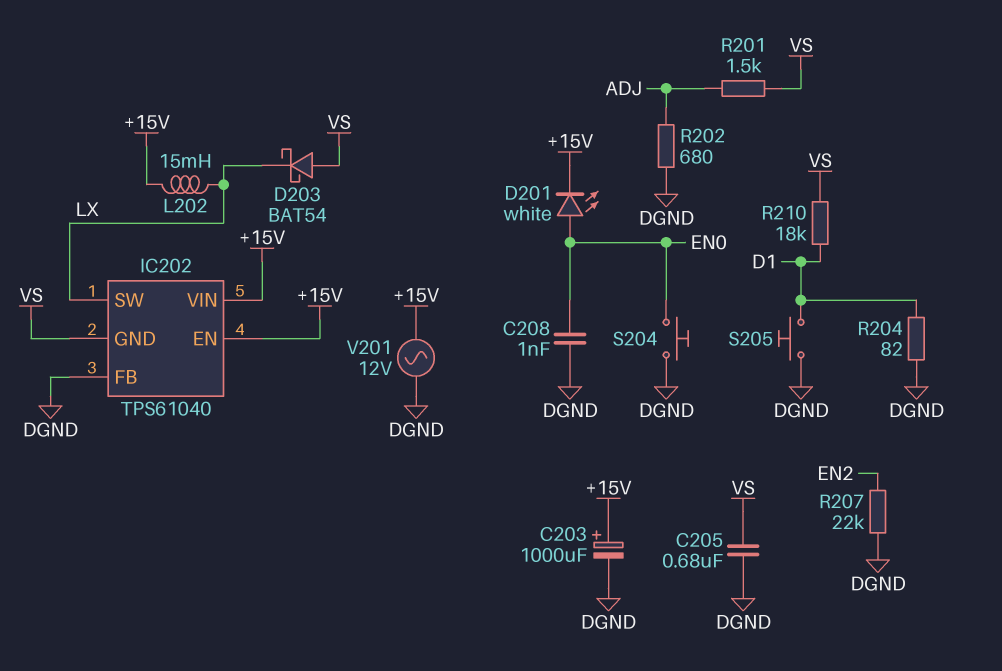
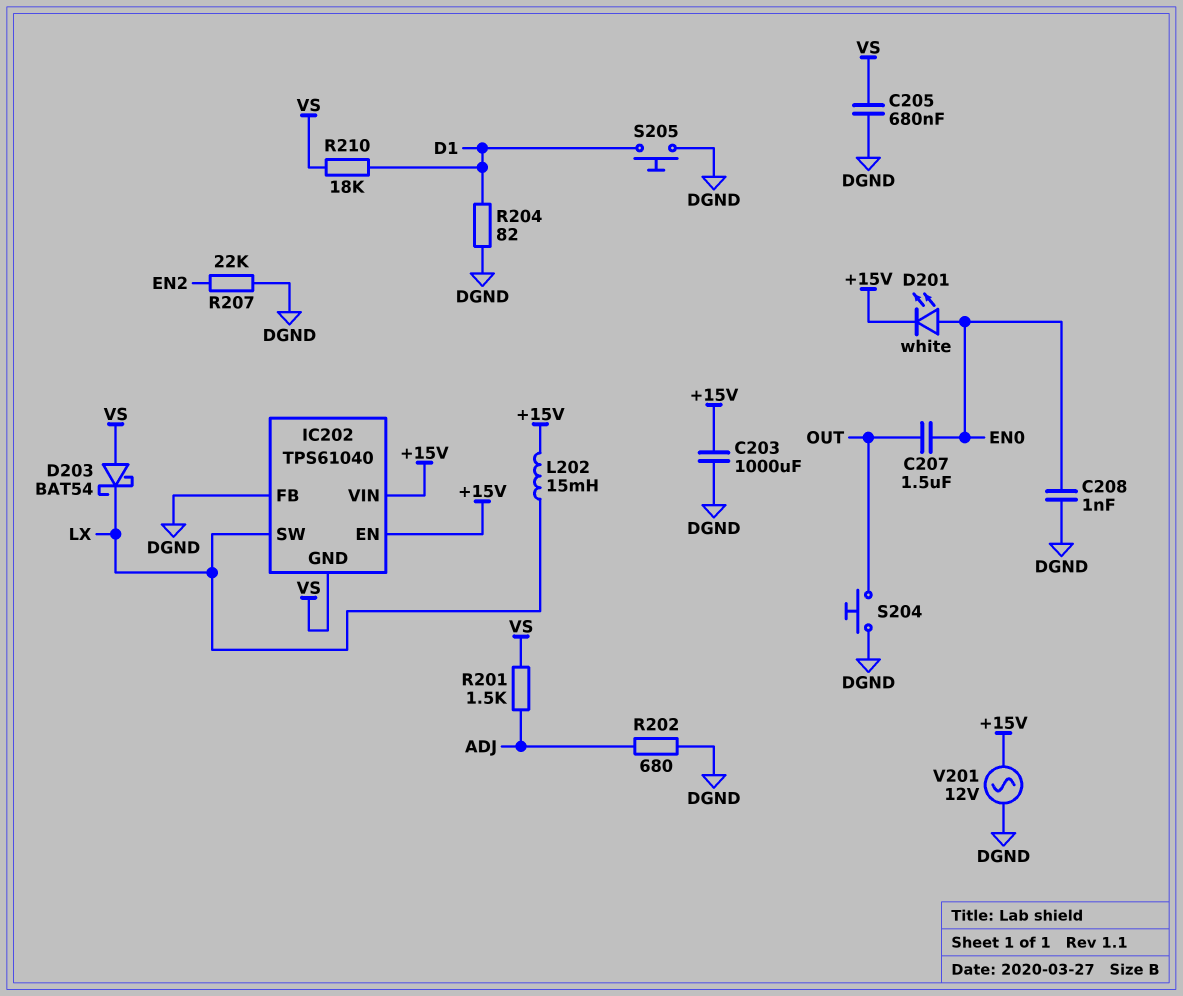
C203: 1000uF (plus +15V, minus DGND) -> 1000uF (+15V, DGND)
C207: none -> 1.5uF (EN0, OUT)
S204: button (DGND, EN0) -> button (DGND, OUT)

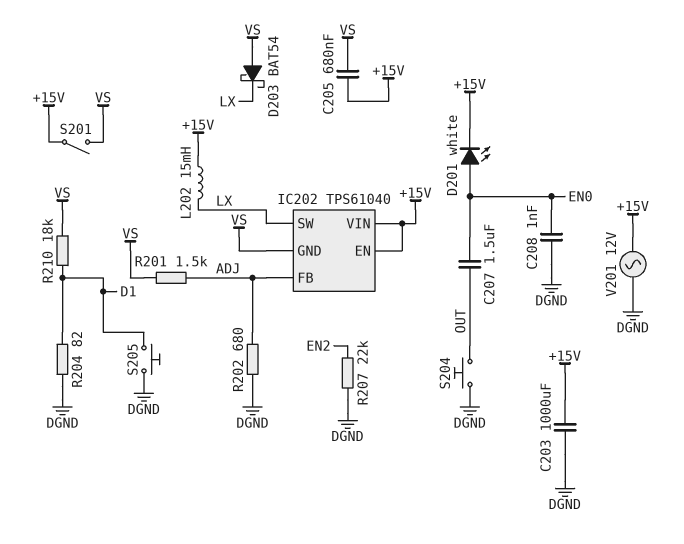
C205: 680nF (DGND, VS) -> 680nF (+15V, VS)
IC202 pin FB: DGND -> ADJ
S201: none -> switch (+15V, VS)

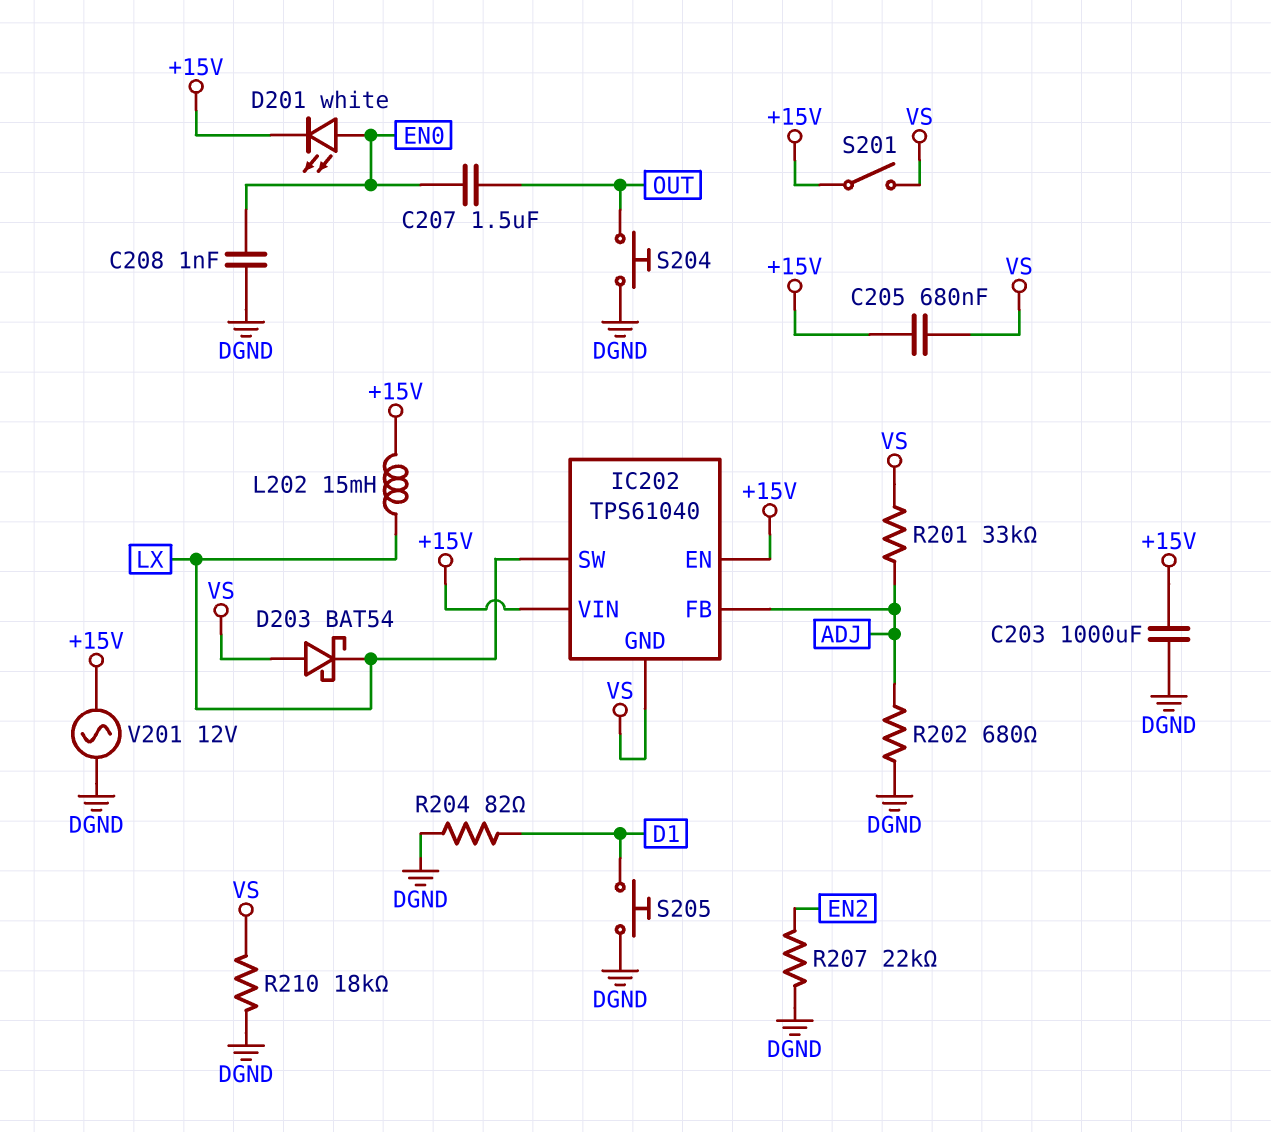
R201: 1.5k (ADJ, VS) -> 33k (ADJ, VS)
R210: 18k (D1, VS) -> 18k (DGND, VS)

